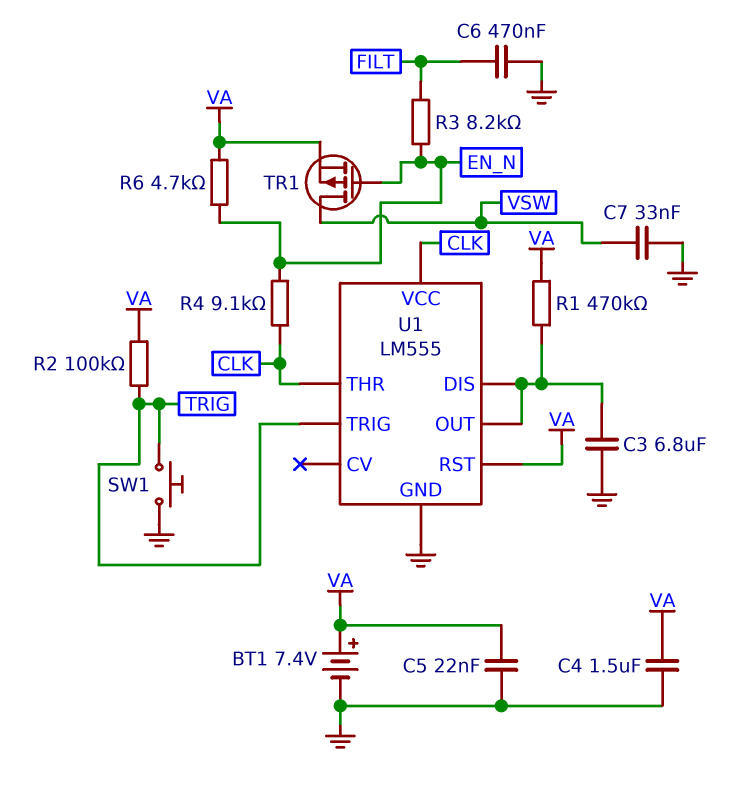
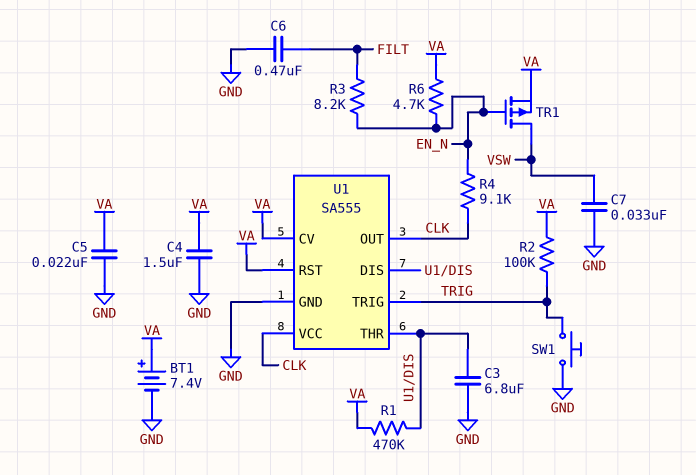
U1: LM555 -> SA555
U1 pin CV: none -> VA
U1 pin OUT: U1/DIS -> CLK
U1 pin THR: CLK -> U1/DIS

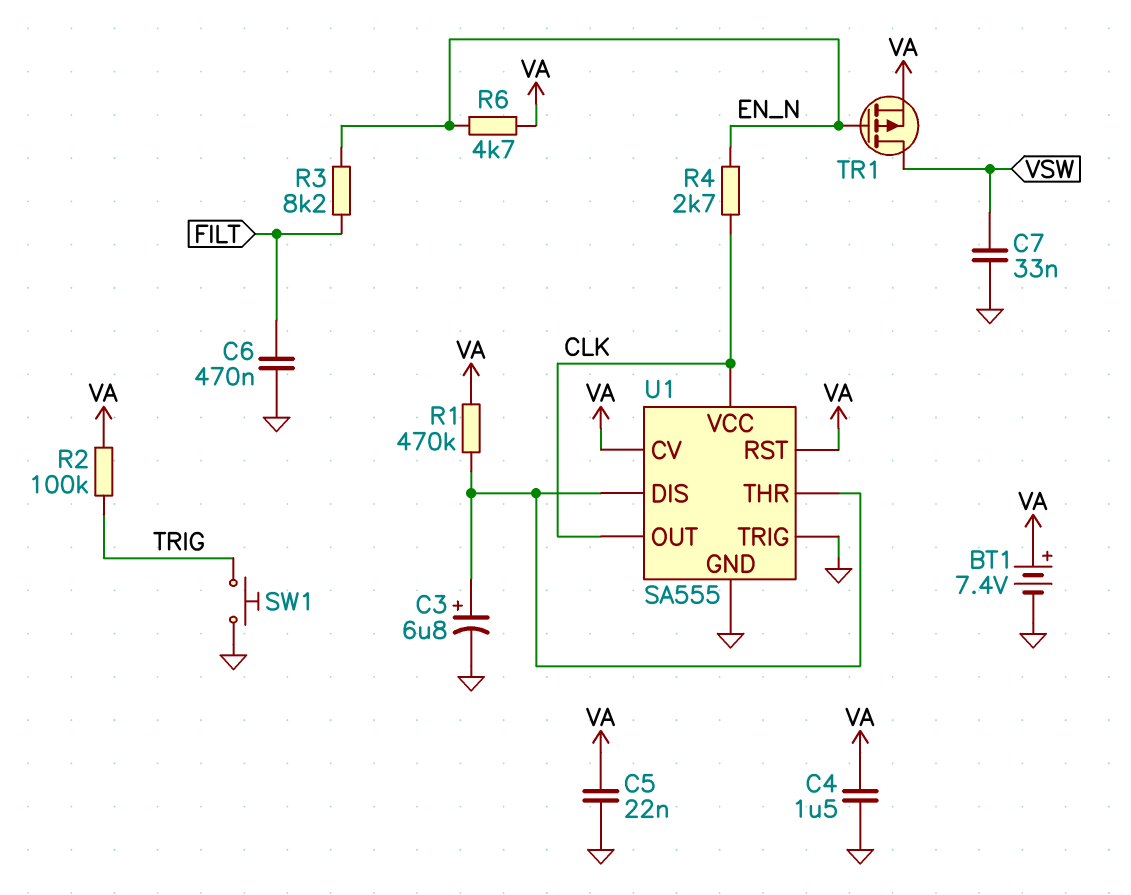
C3: 6.8uF (GND, U1/DIS) -> 6.8uF (plus U1/DIS, minus GND)
R4: 9.1k (CLK, EN_N) -> 2.7k (CLK, EN_N)
U1 pin TRIG: TRIG -> GND

